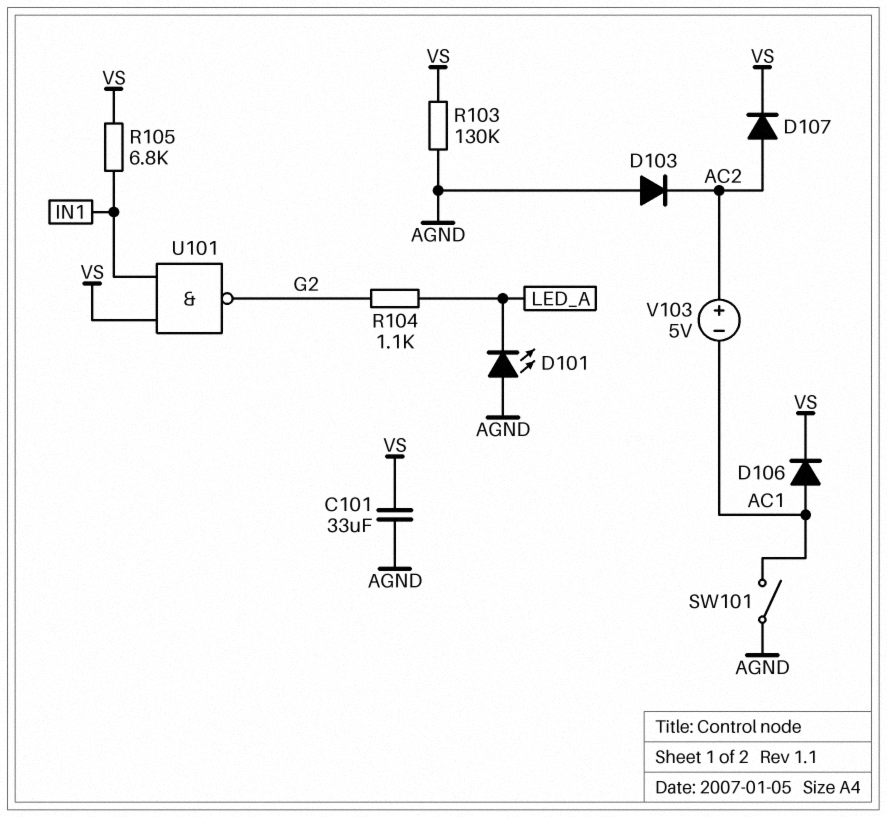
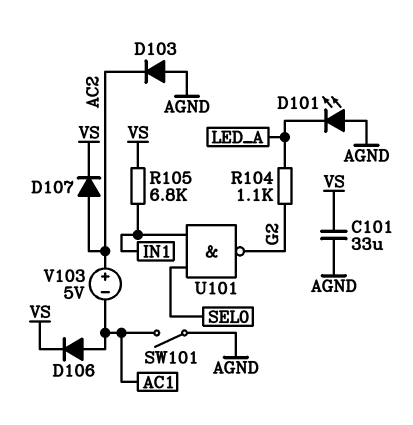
R103: 130k (AGND, VS) -> none
U101: NAND (in IN1, in VS, out G2) -> NAND (in IN1, in SEL0, out G2)

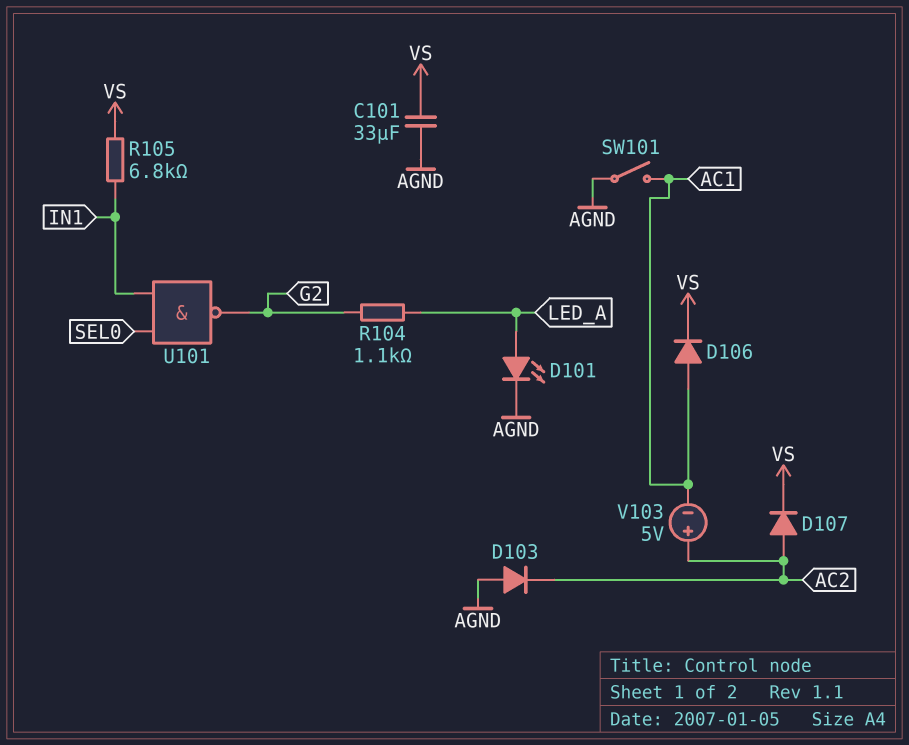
D101: LED (A AGND, K LED_A) -> LED (A LED_A, K AGND)

